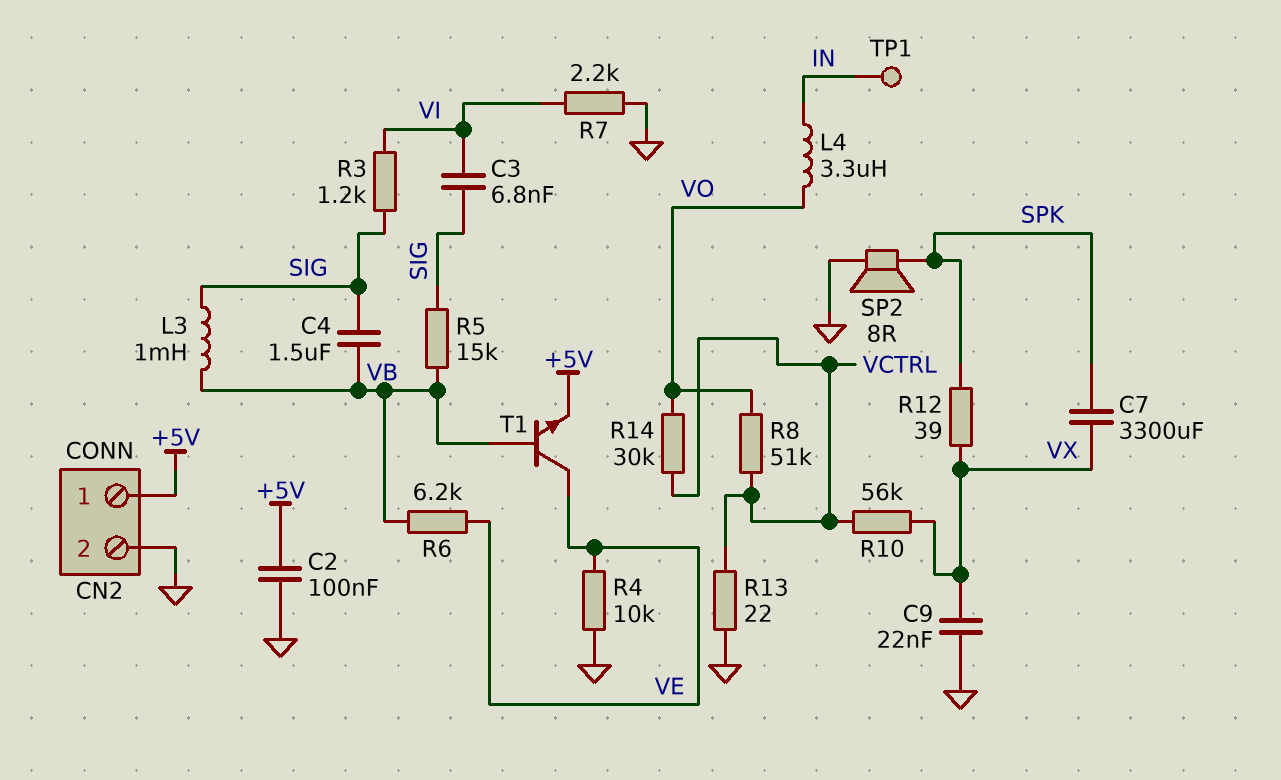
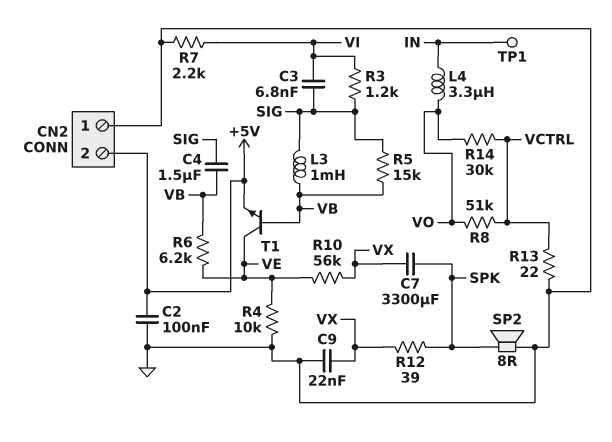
CN2 pin 1: +5V -> GND
CN2 pin 2: GND -> +5V
R10: 56k (VCTRL, VX) -> 56k (VE, VX)

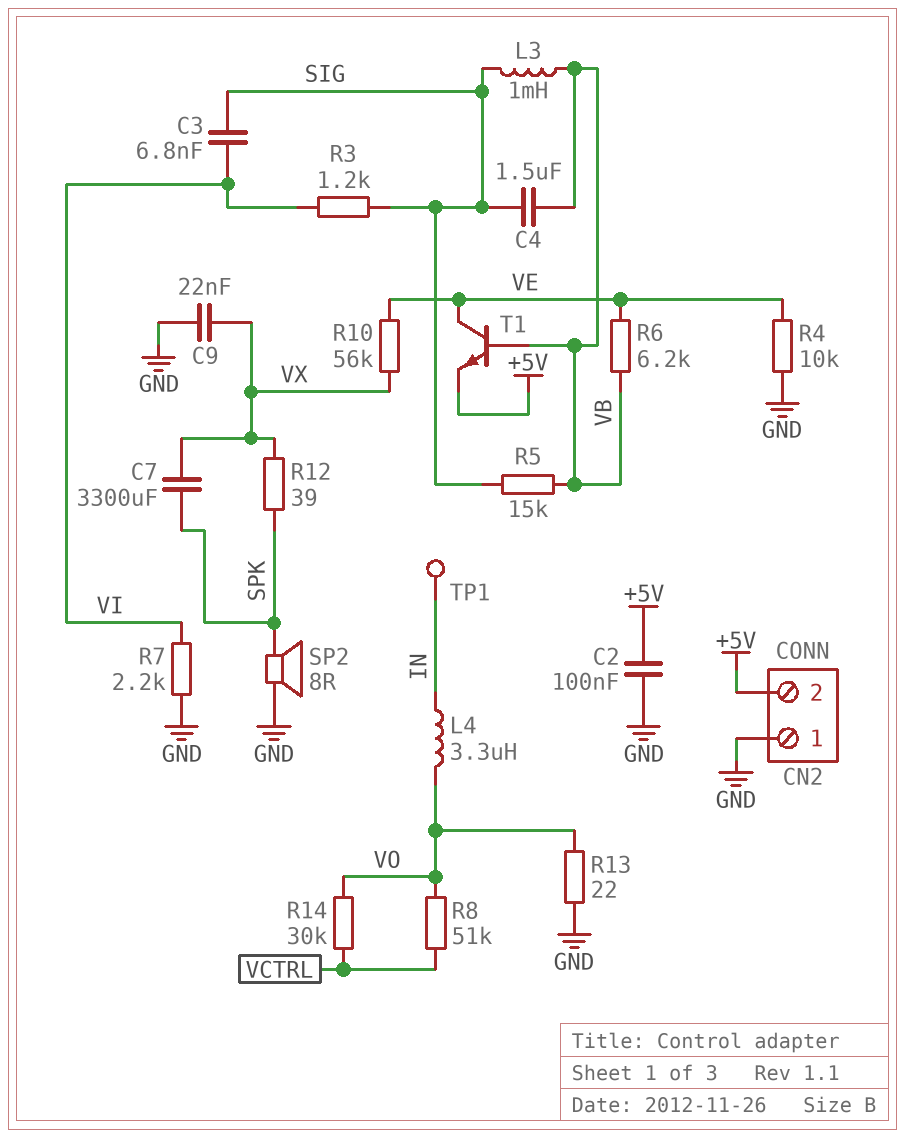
R13: 22 (GND, VCTRL) -> 22 (GND, VO)

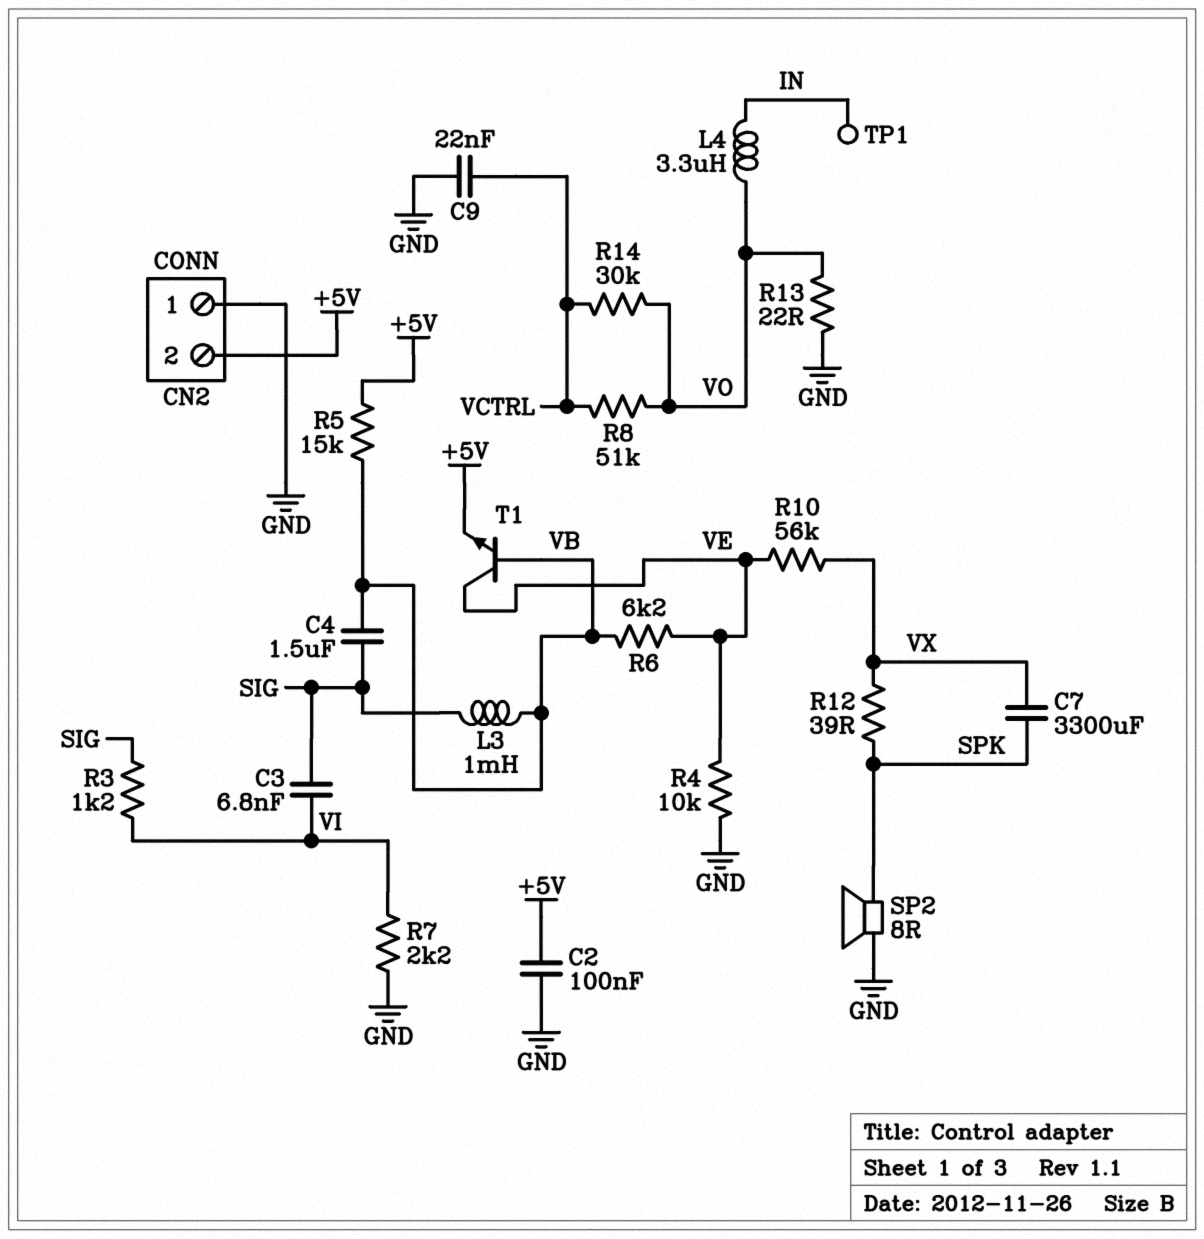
C9: 22nF (GND, VX) -> 22nF (GND, VCTRL)
R5: 15k (SIG, VB) -> 15k (+5V, VB)

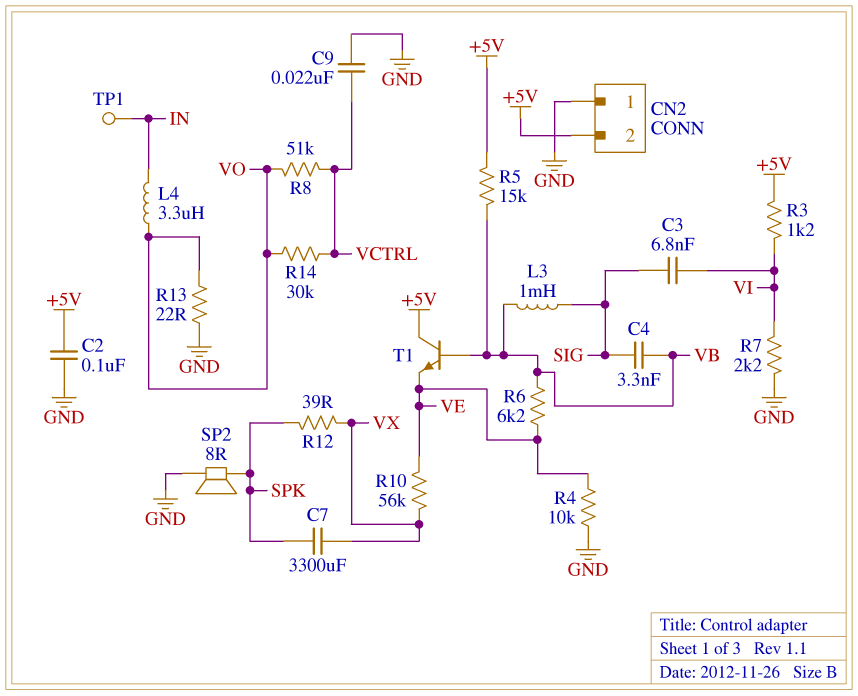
C4: 1.5uF (SIG, VB) -> 3.3nF (SIG, VB)
R3: 1.2k (SIG, VI) -> 1.2k (+5V, VI)
T1: NPN (B VB, C VE, E +5V) -> NPN (B VB, C +5V, E VE)

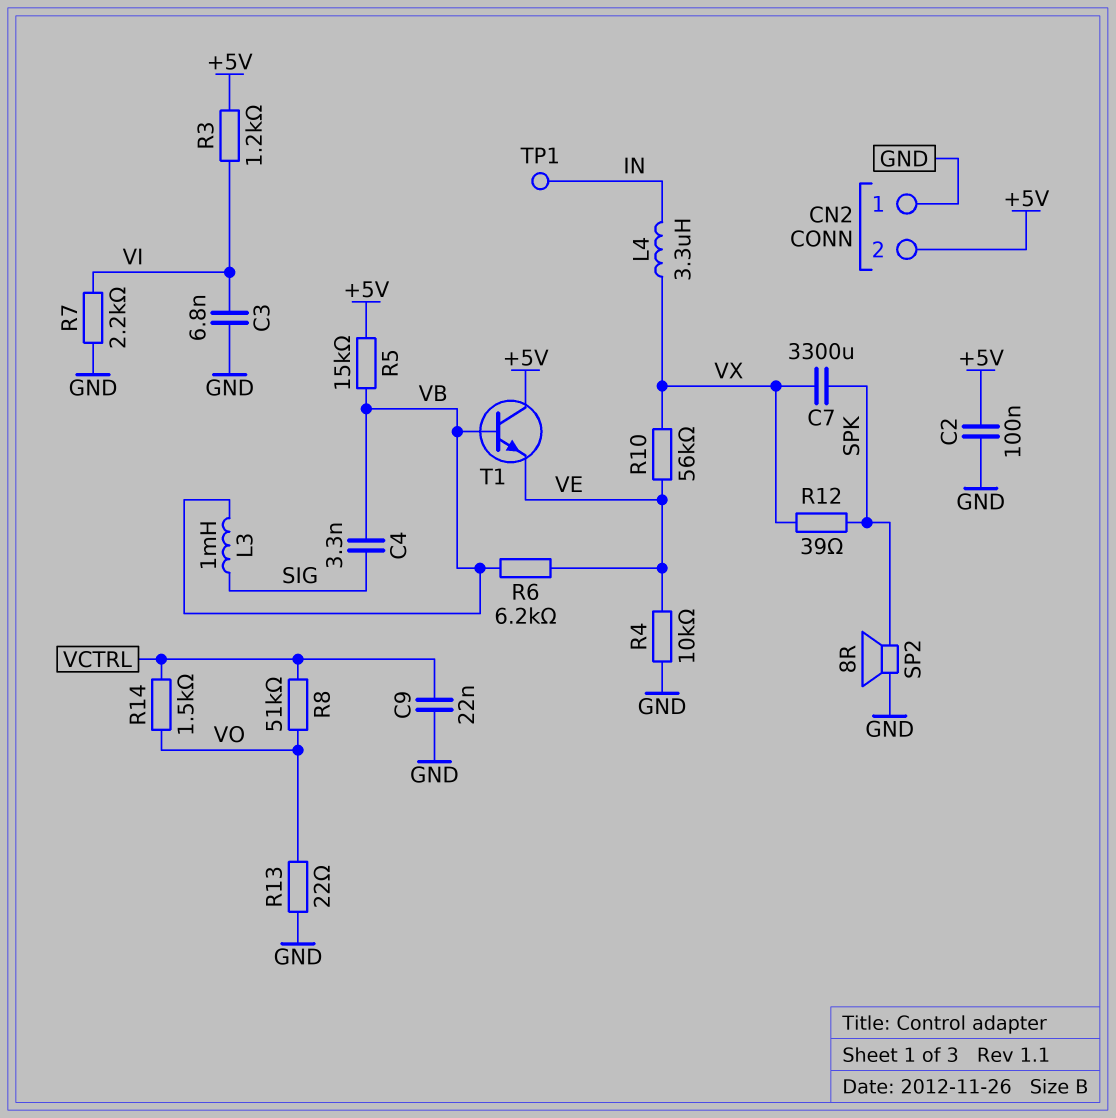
C3: 6.8nF (SIG, VI) -> 6.8nF (GND, VI)
L4: 3.3uH (IN, VO) -> 3.3uH (IN, VX)
R14: 30k (VCTRL, VO) -> 1.5k (VCTRL, VO)

